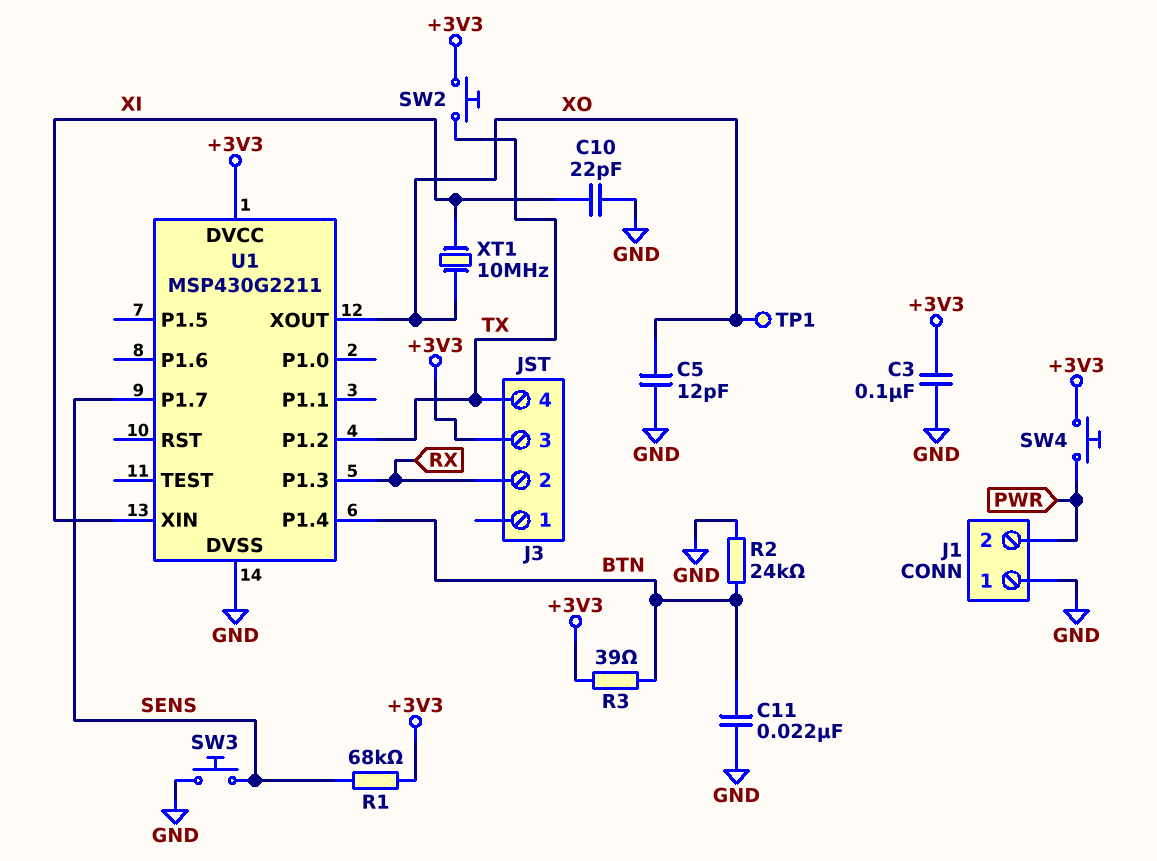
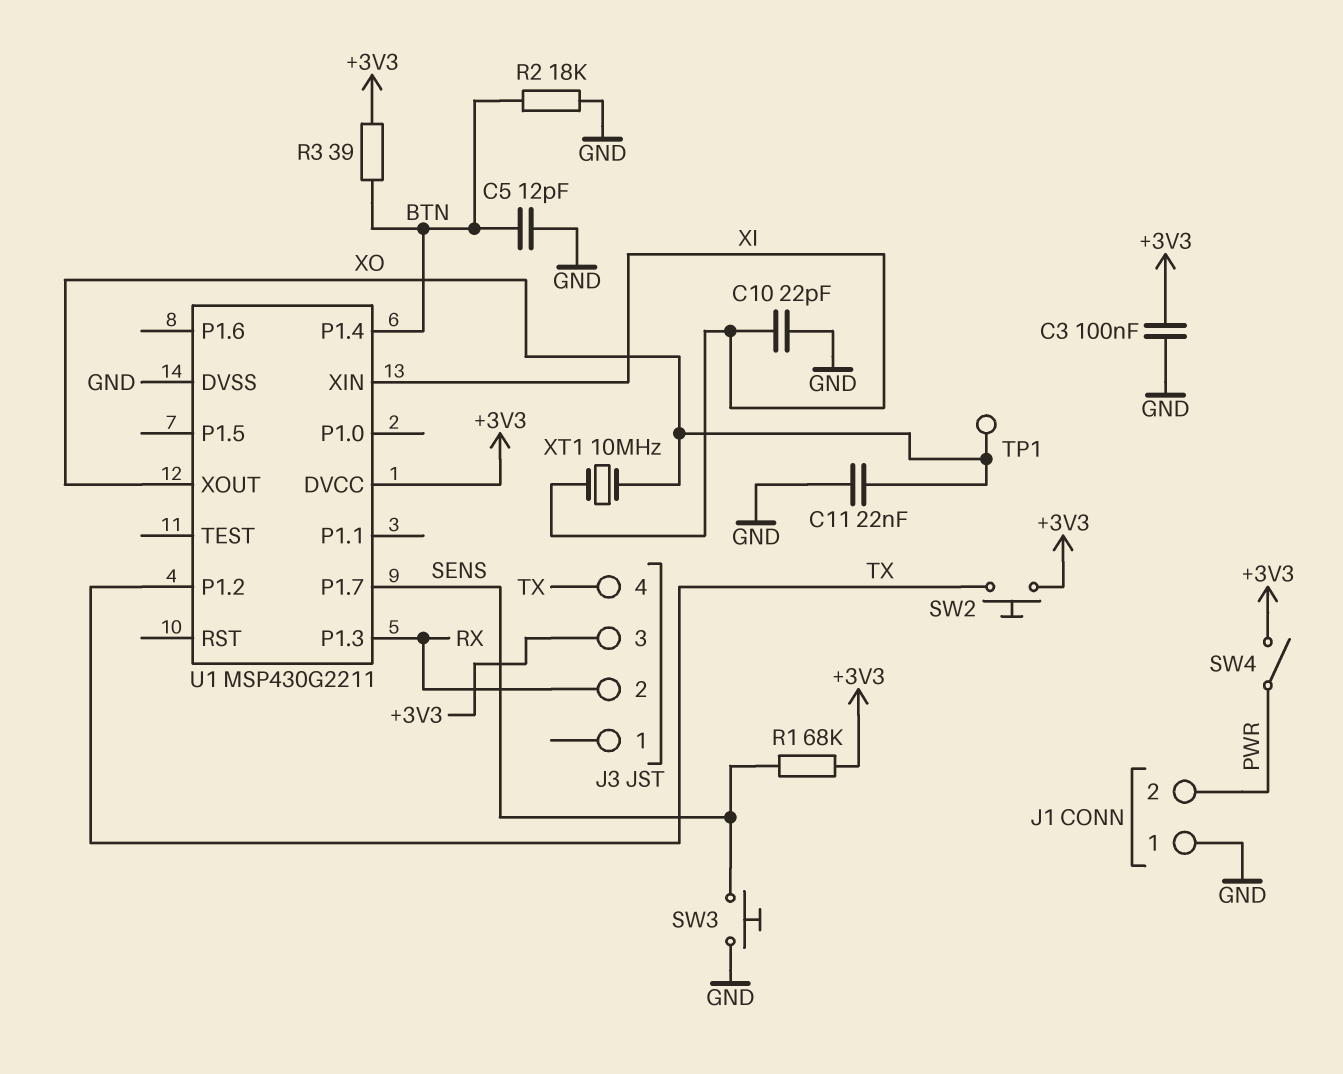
C5: 12pF (GND, XO) -> 12pF (BTN, GND)
C11: 22nF (BTN, GND) -> 22nF (GND, XO)
R2: 24k (BTN, GND) -> 18k (BTN, GND)
SW4: button (+3V3, PWR) -> switch (+3V3, PWR)

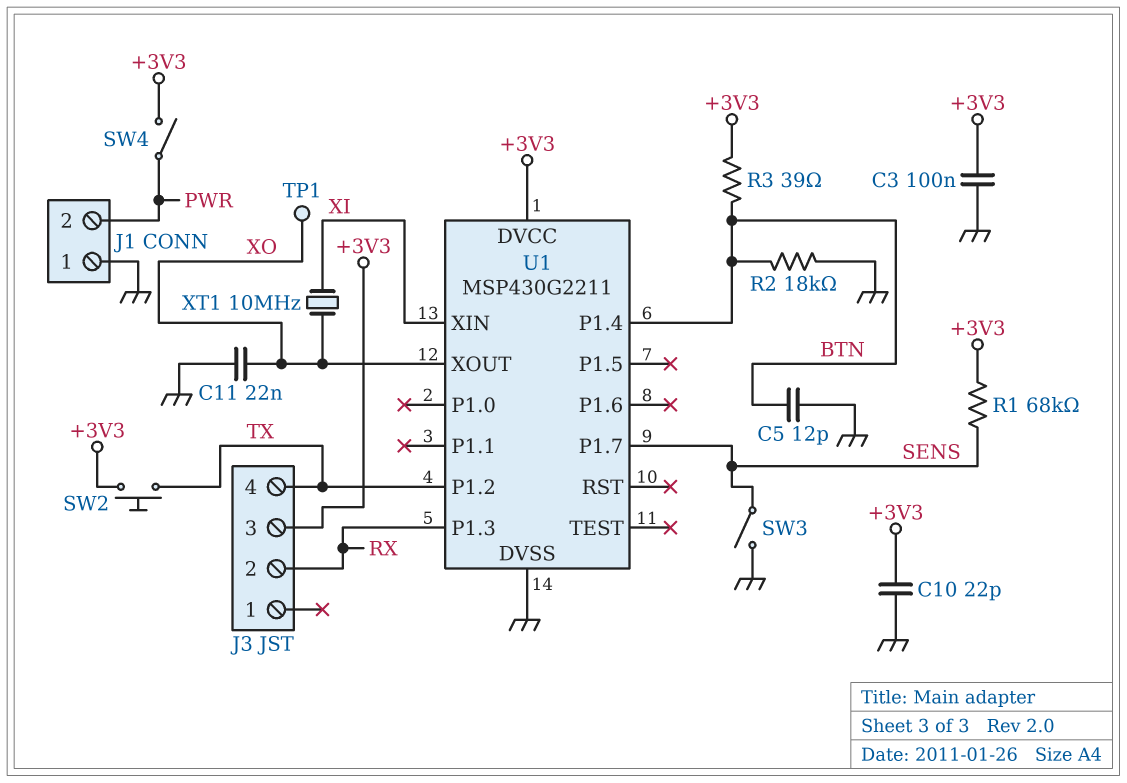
C10: 22pF (GND, XI) -> 22pF (+3V3, GND)
SW3: button (GND, SENS) -> switch (GND, SENS)

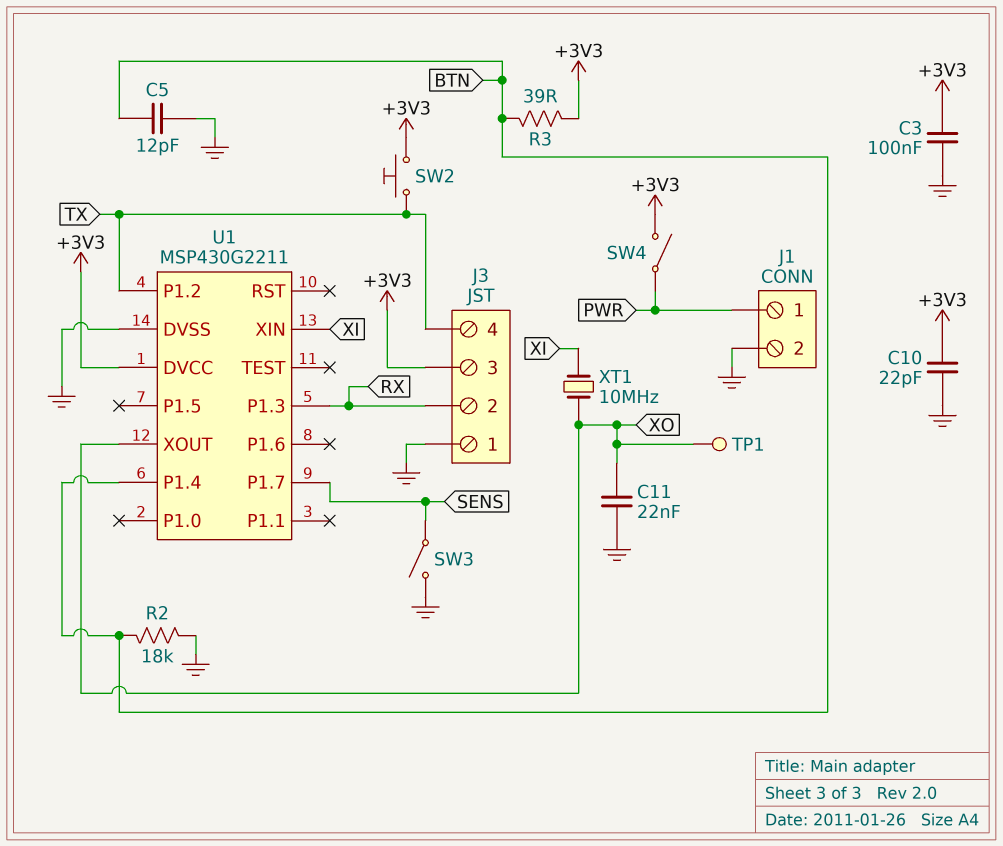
J1 pin 1: GND -> PWR
J1 pin 2: PWR -> GND
J3 pin 1: none -> GND
R1: 68k (+3V3, SENS) -> none

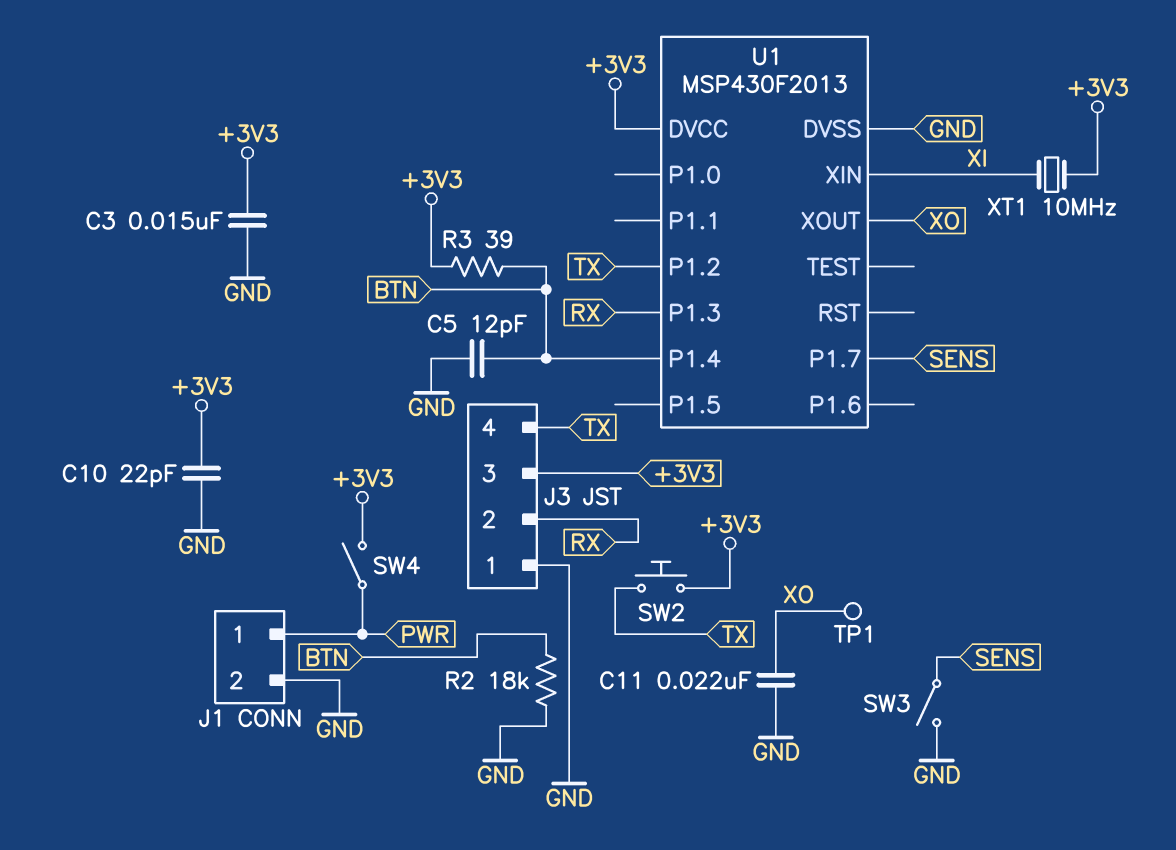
C3: 100nF (+3V3, GND) -> 15nF (+3V3, GND)
U1: MSP430G2211 -> MSP430F2013
XT1: 10MHz (XI, XO) -> 10MHz (+3V3, XI)

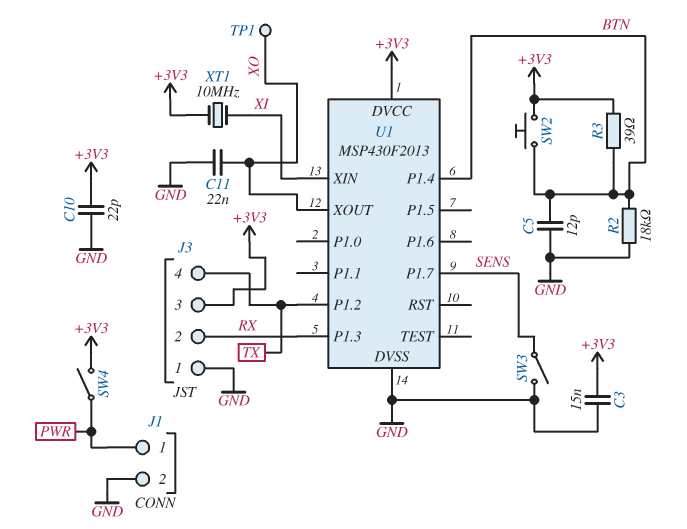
SW2: button (+3V3, TX) -> button (+3V3, BTN)

